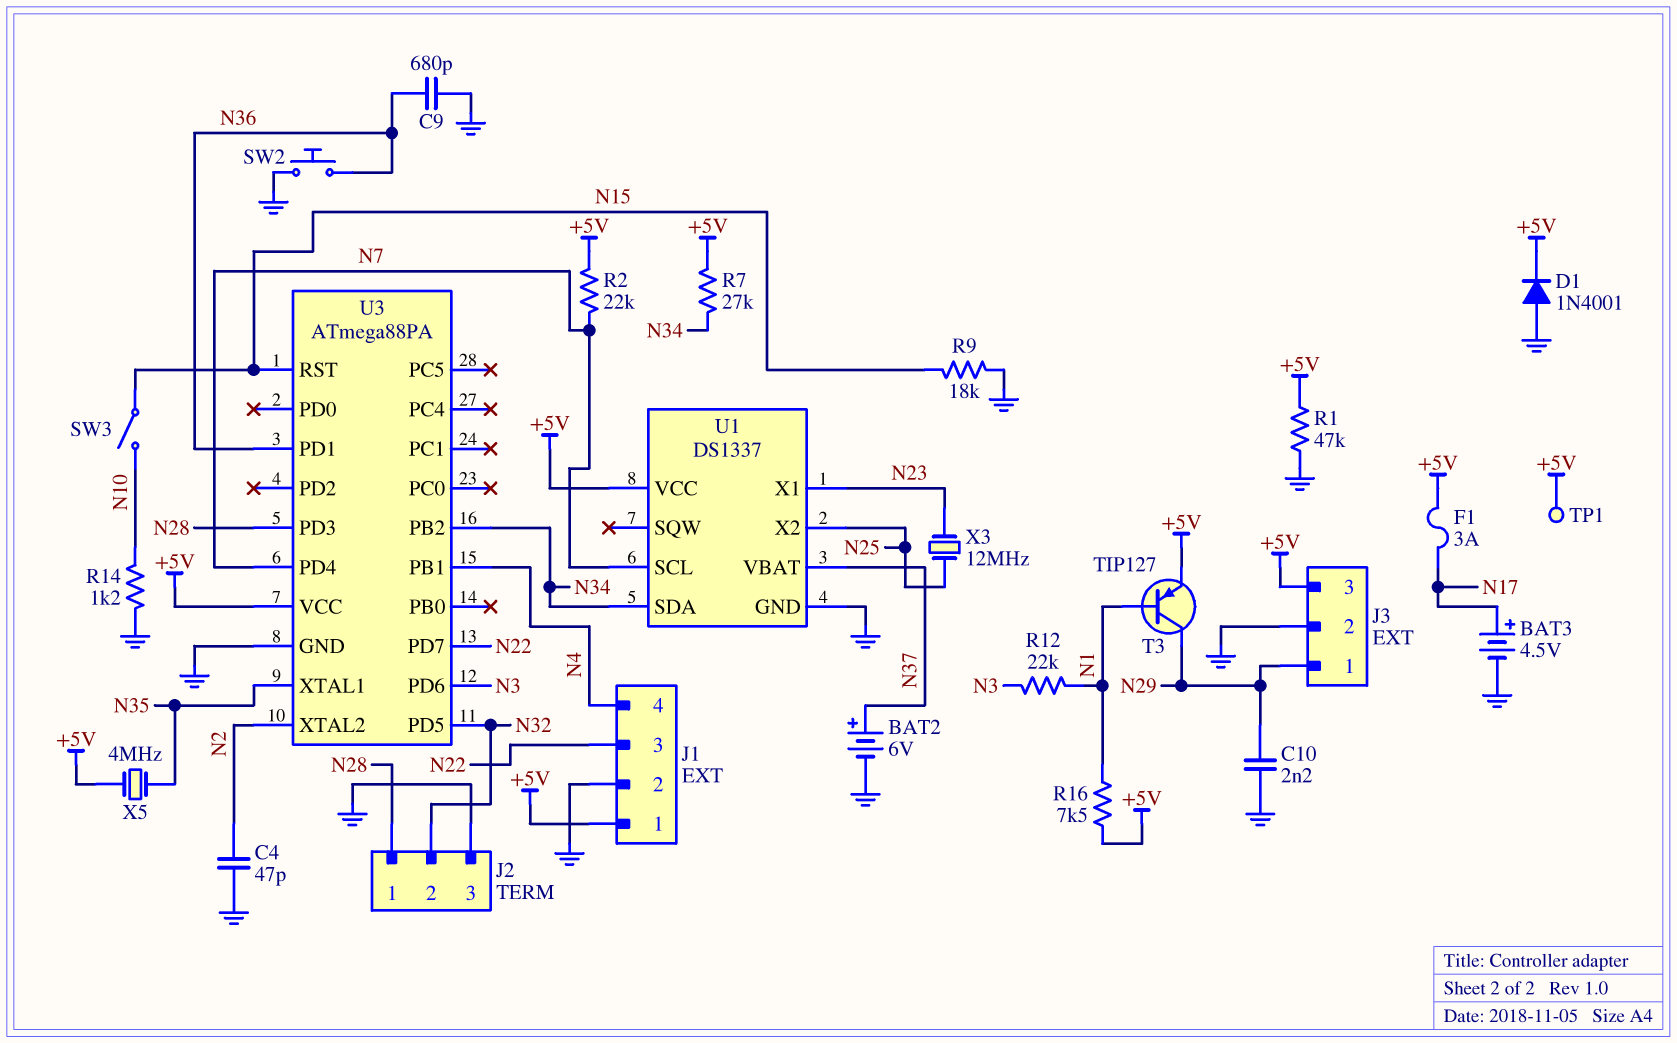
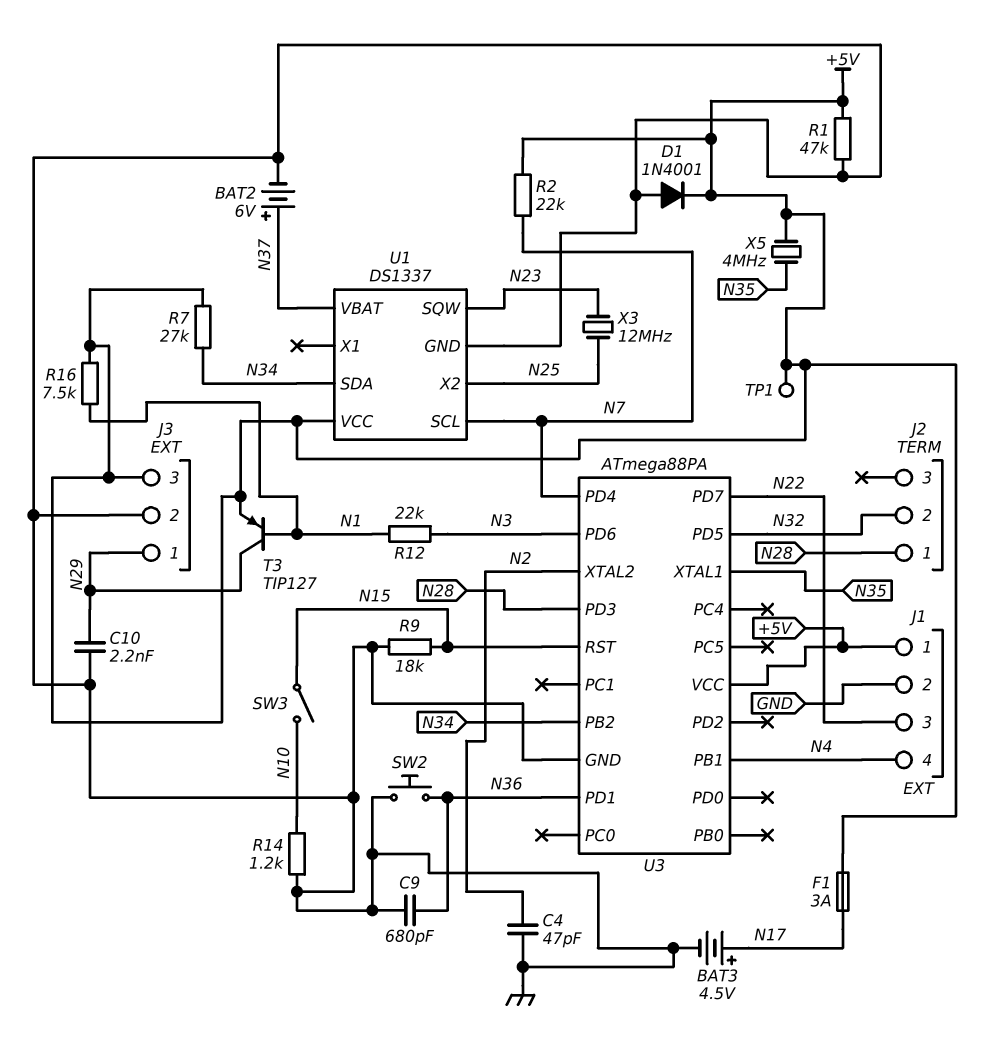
J2 pin 3: GND -> none
U1 pin SQW: none -> N23
U1 pin X1: N23 -> none

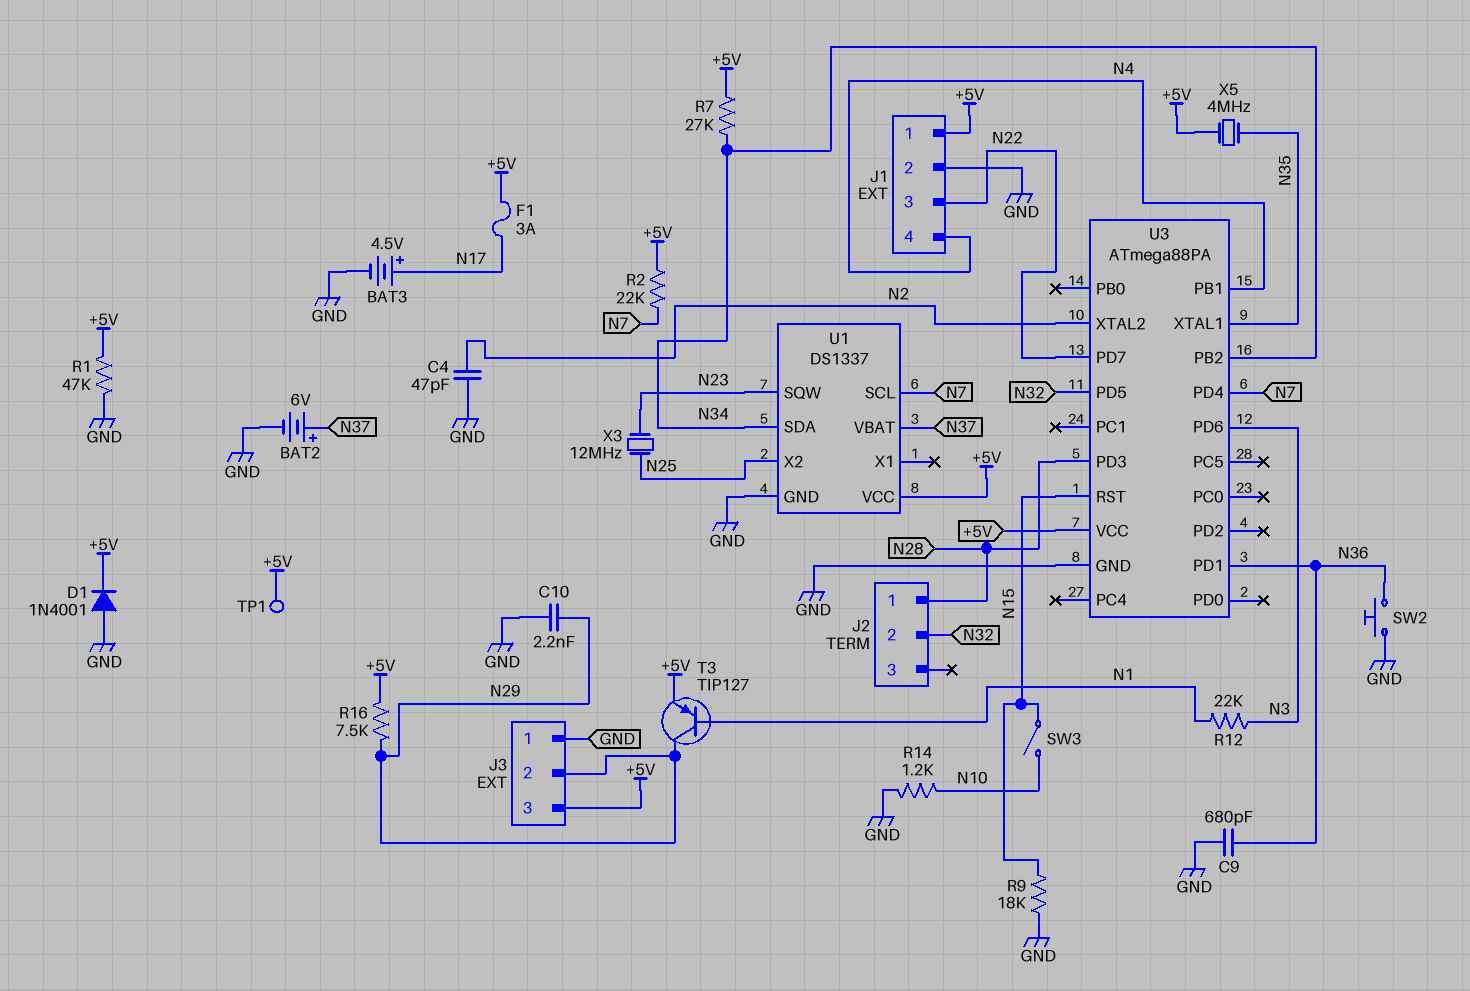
J3 pin 1: N29 -> GND
J3 pin 2: GND -> N29
R16: 7.5k (+5V, N1) -> 7.5k (+5V, N29)

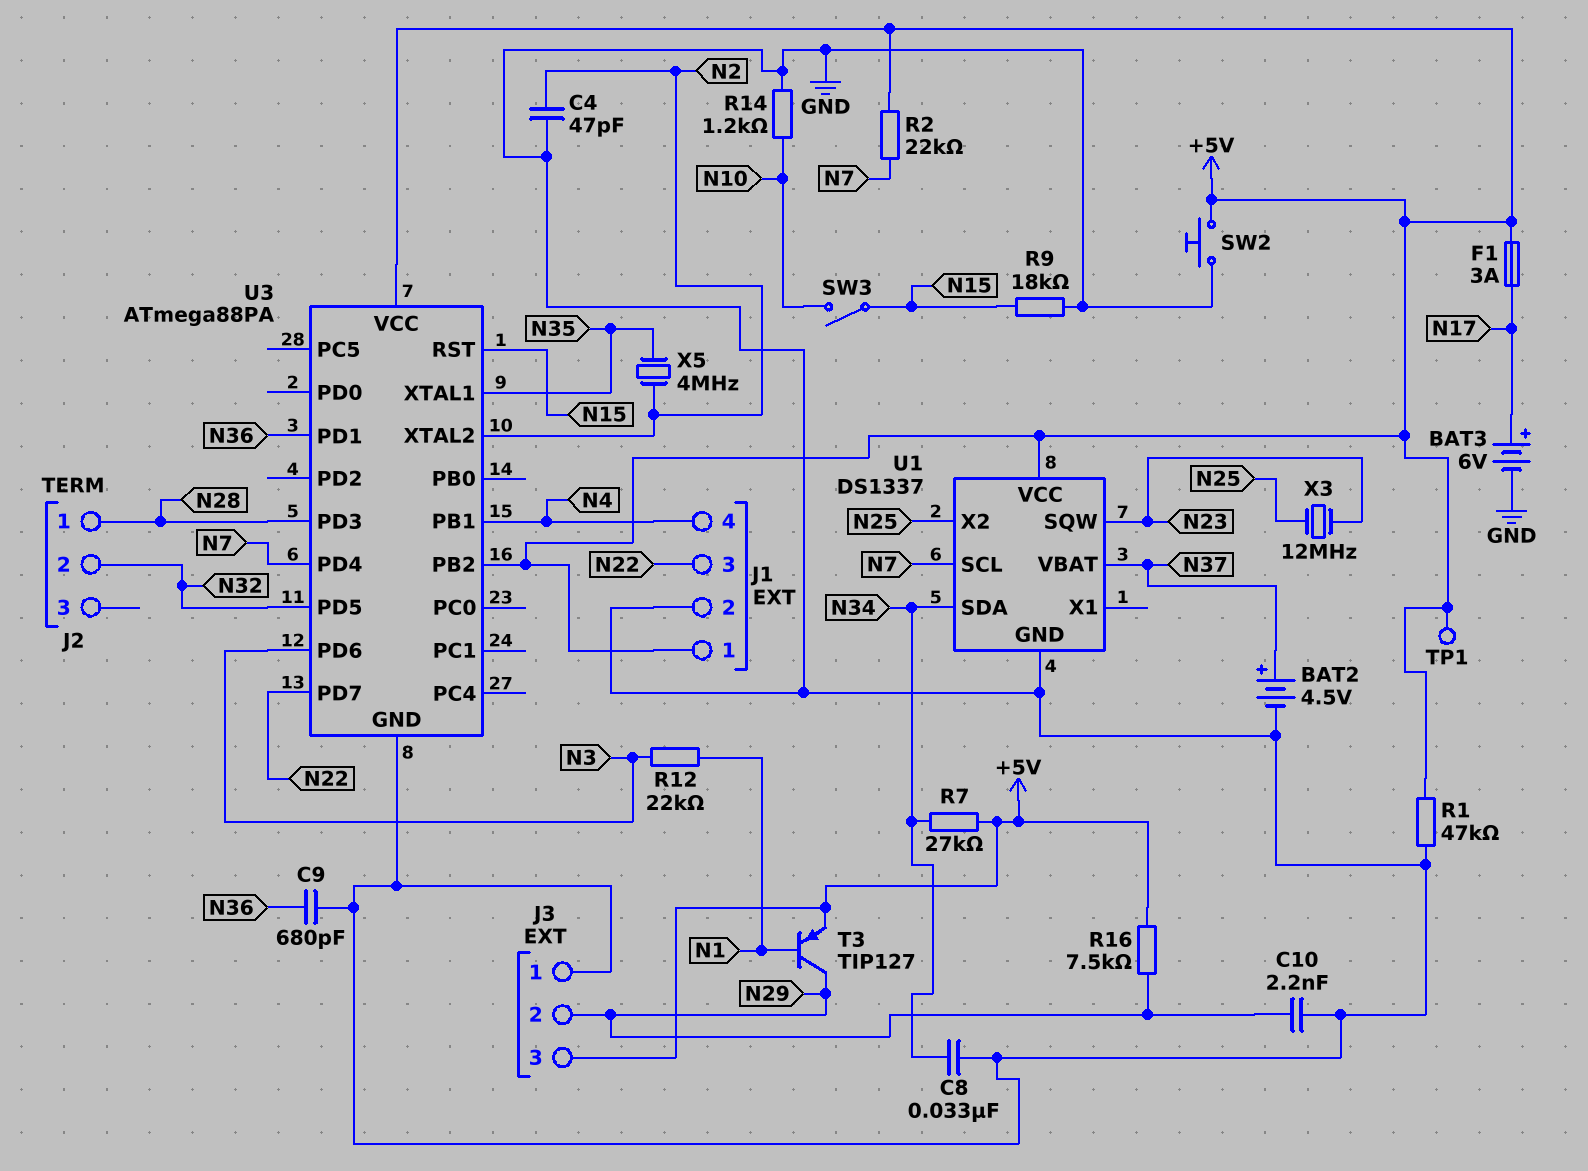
BAT2: 6V (plus N37, minus GND) -> 4.5V (plus N37, minus GND)
BAT3: 4.5V (plus N17, minus GND) -> 6V (plus N17, minus GND)
C8: none -> 33nF (GND, N34)
D1: diode 1N4001 (A GND, K +5V) -> none
SW2: button (GND, N36) -> button (+5V, GND)
U3 pin PB2: N34 -> +5V
X5: 4MHz (+5V, N35) -> 4MHz (N2, N35)

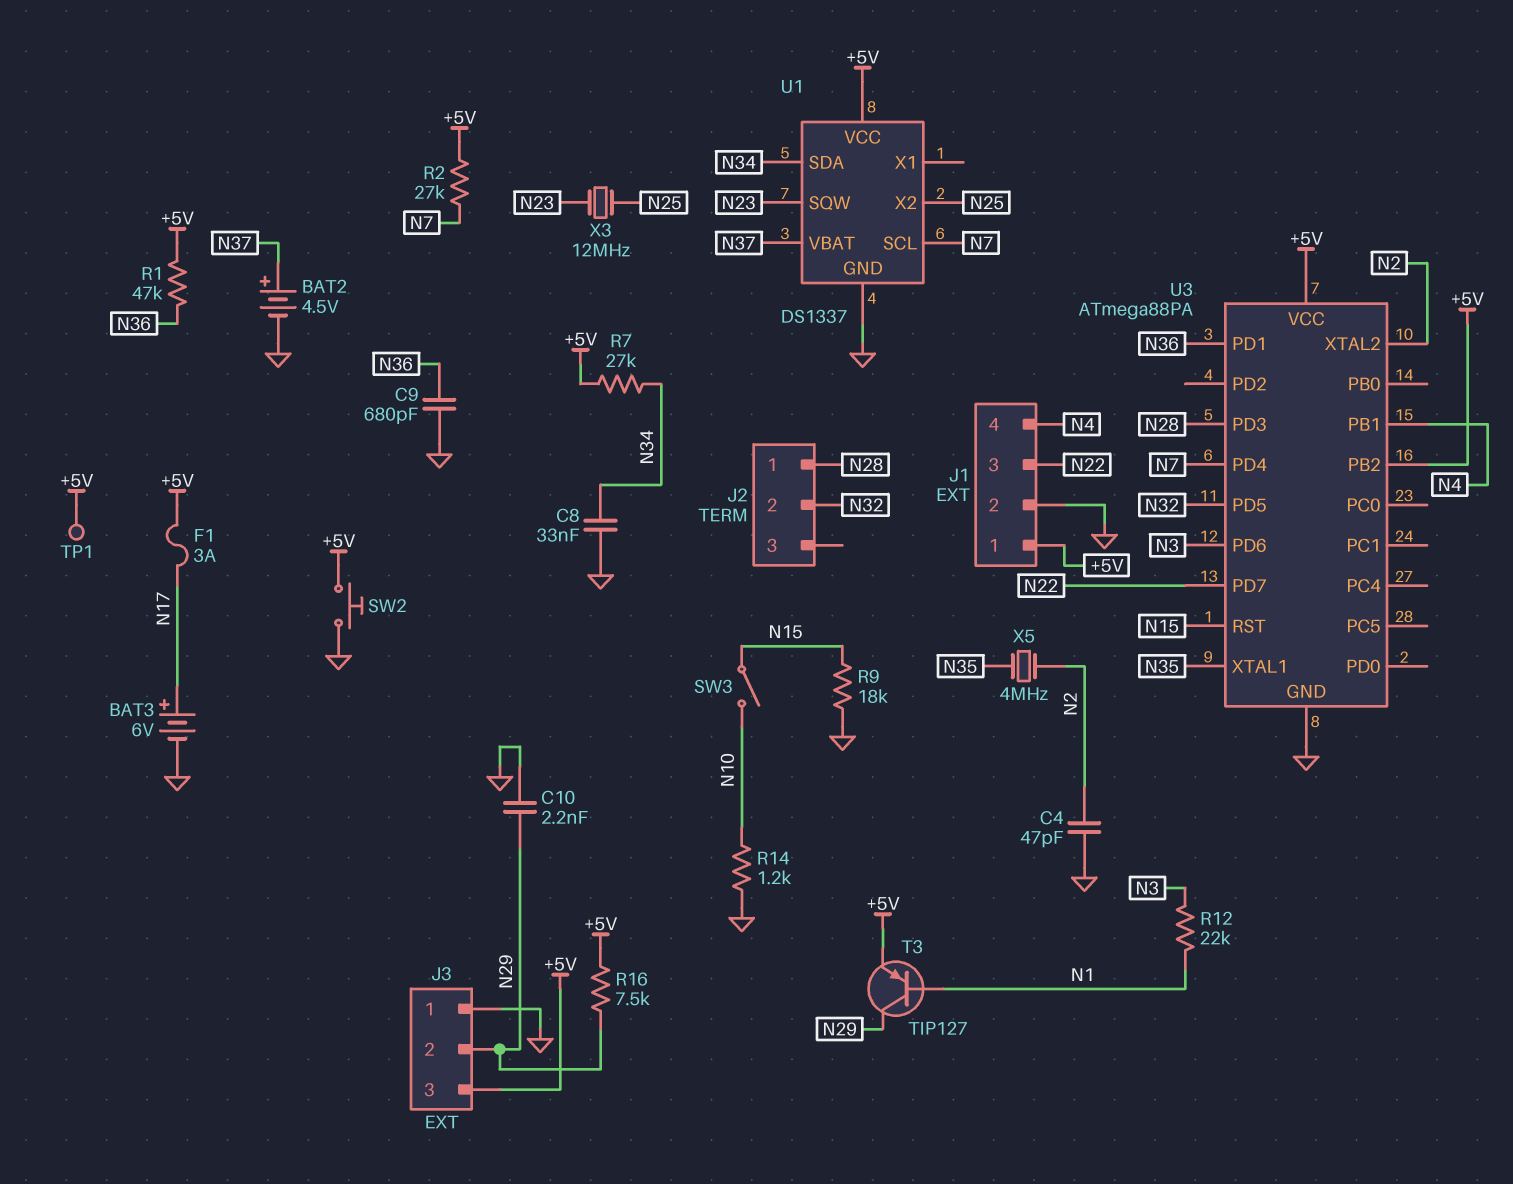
R1: 47k (+5V, GND) -> 47k (+5V, N36)
R2: 22k (+5V, N7) -> 27k (+5V, N7)

